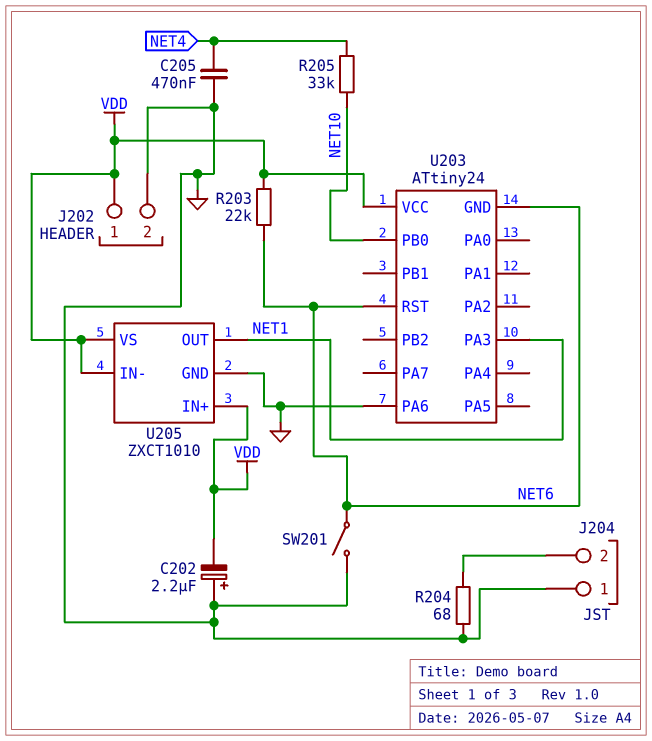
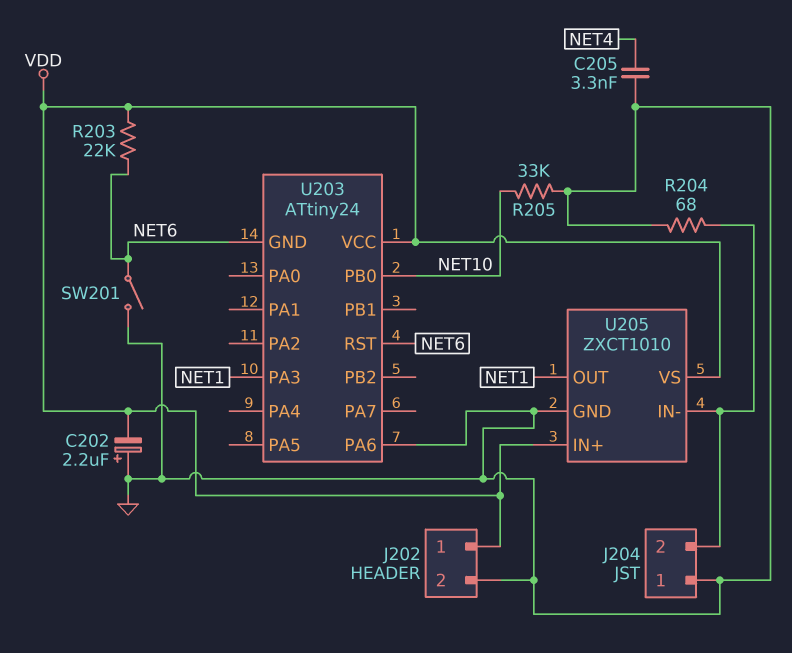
C205: 470nF (GND, NET4) -> 3.3nF (GND, NET4)
R205: 33k (NET4, NET10) -> 33k (GND, NET10)
U205 pin IN-: VDD -> J204/2

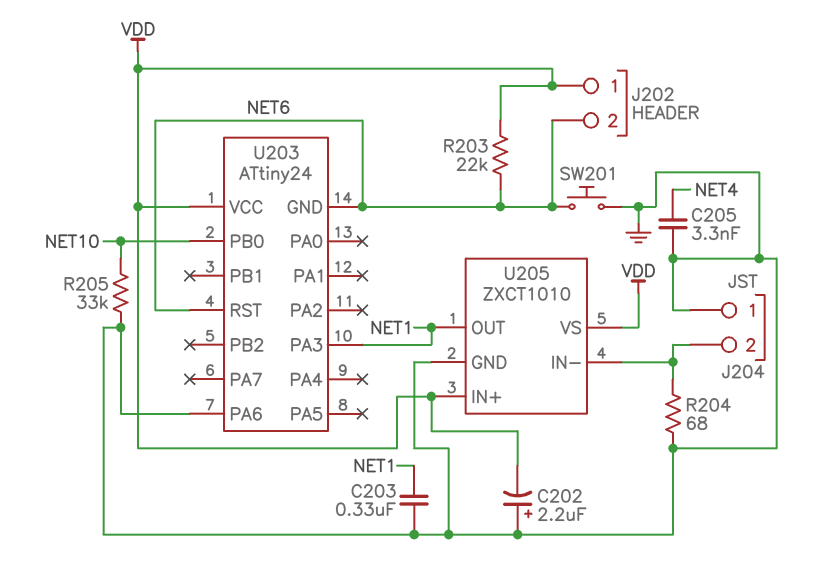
C203: none -> 330nF (GND, NET1)
J202 pin 2: GND -> NET6
SW201: switch (GND, NET6) -> button (GND, NET6)

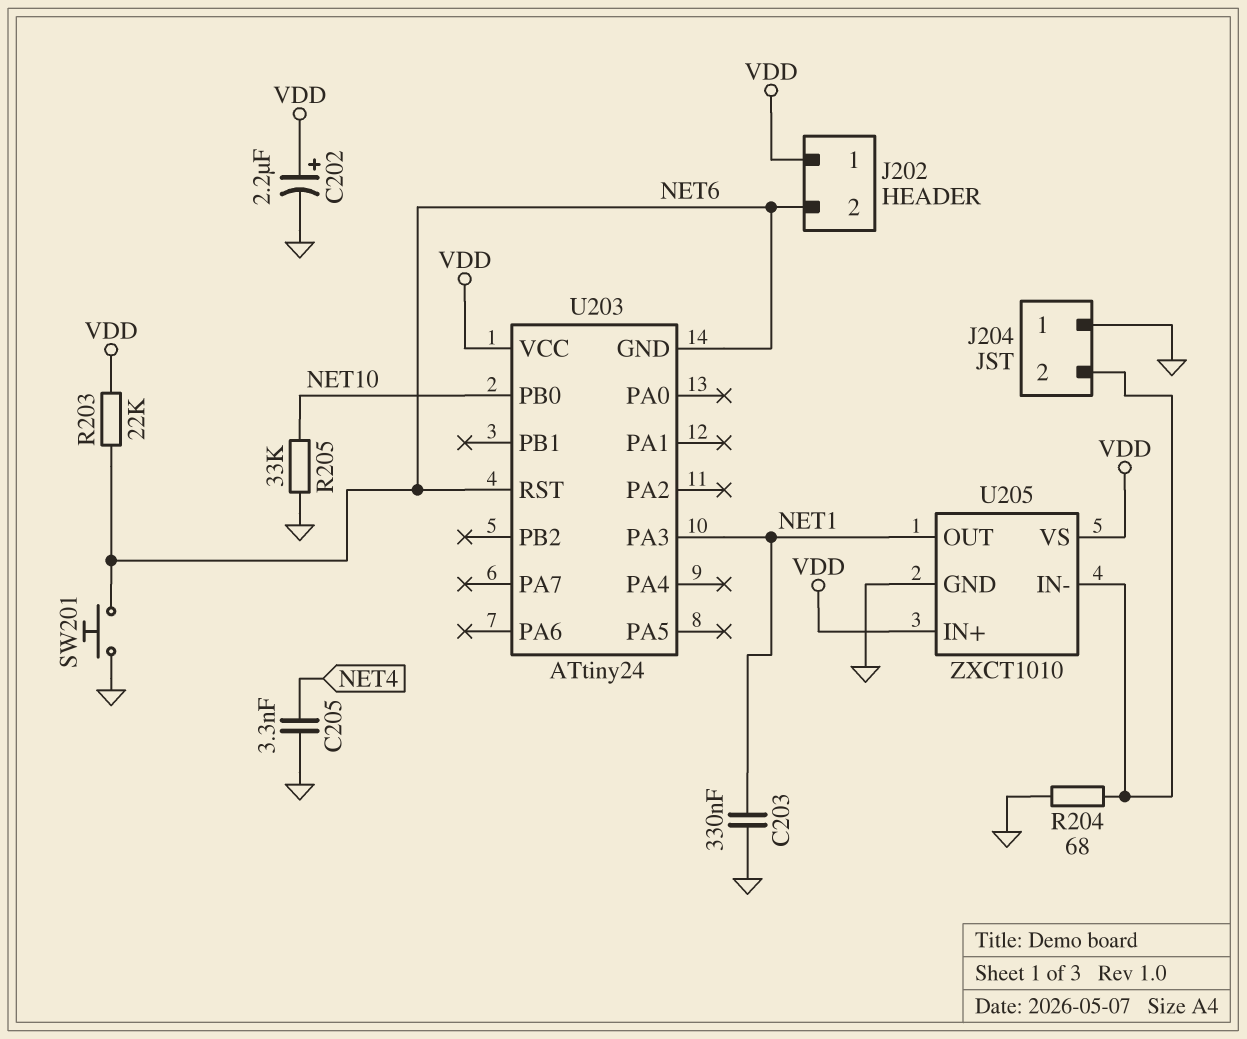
C202: 2.2uF (plus GND, minus VDD) -> 2.2uF (plus VDD, minus GND)
U203 pin PA6: GND -> none

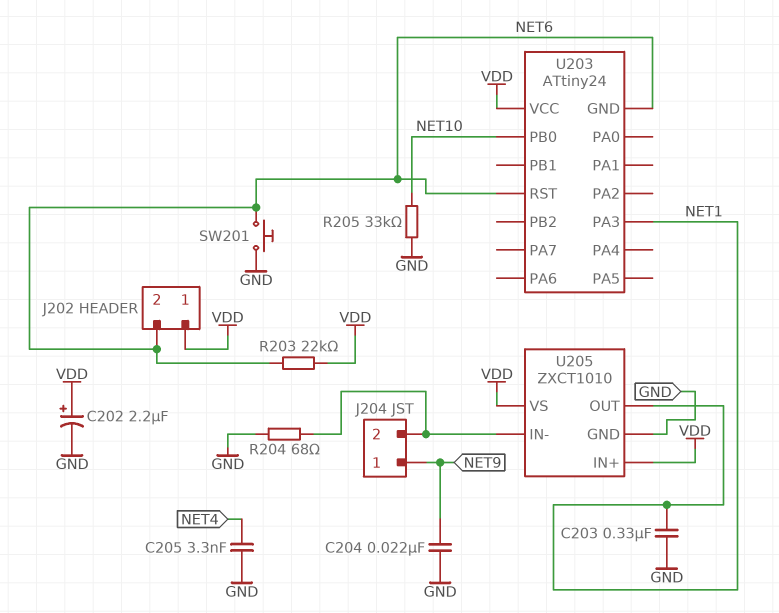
C204: none -> 22nF (GND, NET9)
J204 pin 1: GND -> NET9

